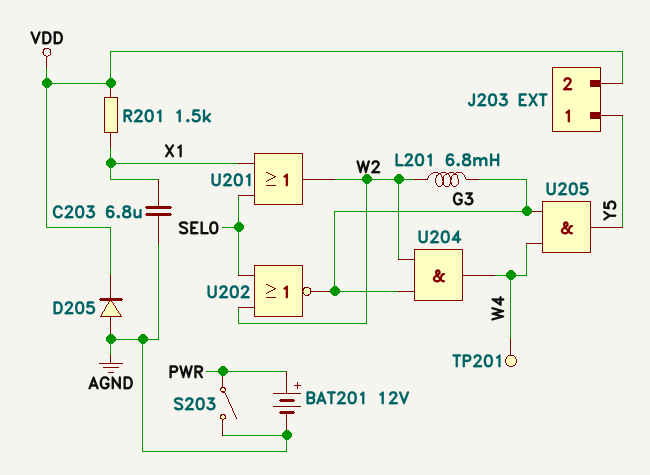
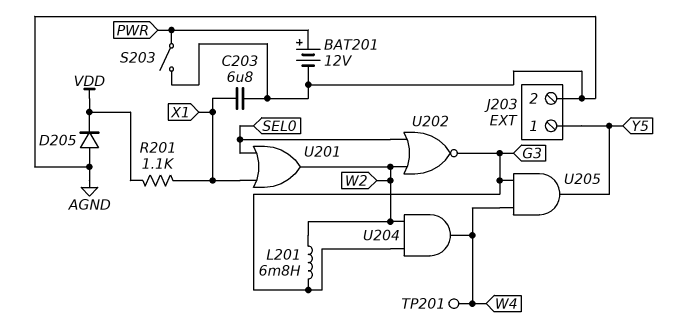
J203 pin 2: VDD -> AGND
R201: 1.5k (VDD, X1) -> 1.1k (VDD, X1)

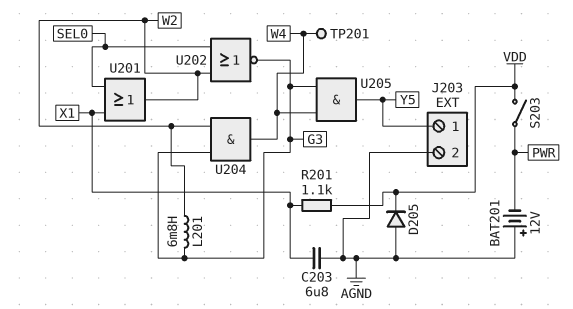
BAT201: 12V (plus PWR, minus AGND) -> 12V (plus AGND, minus PWR)
S203: switch (AGND, PWR) -> switch (PWR, VDD)

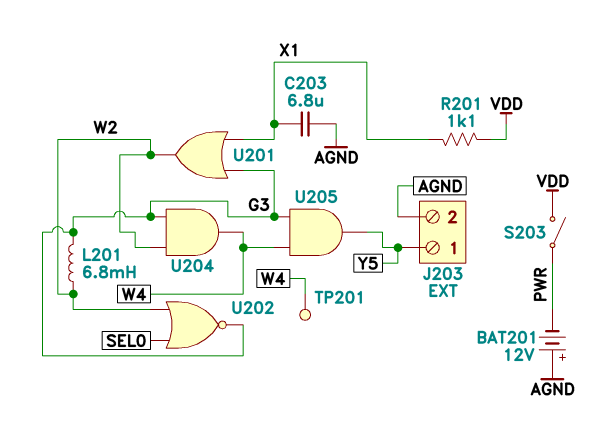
D205: diode (A AGND, K VDD) -> none
U201: OR (in SEL0, in X1, out W2) -> OR (in G3, in X1, out W2)

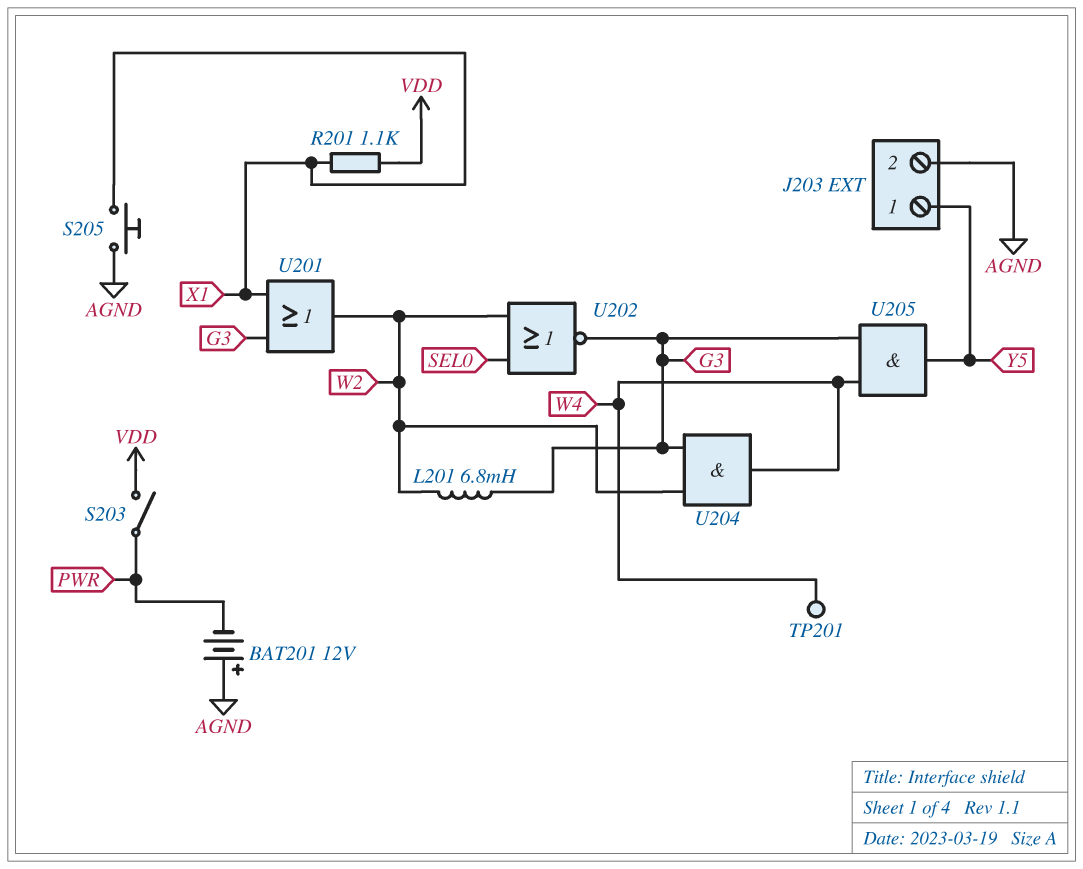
C203: 6.8uF (AGND, X1) -> none
S205: none -> button (AGND, X1)

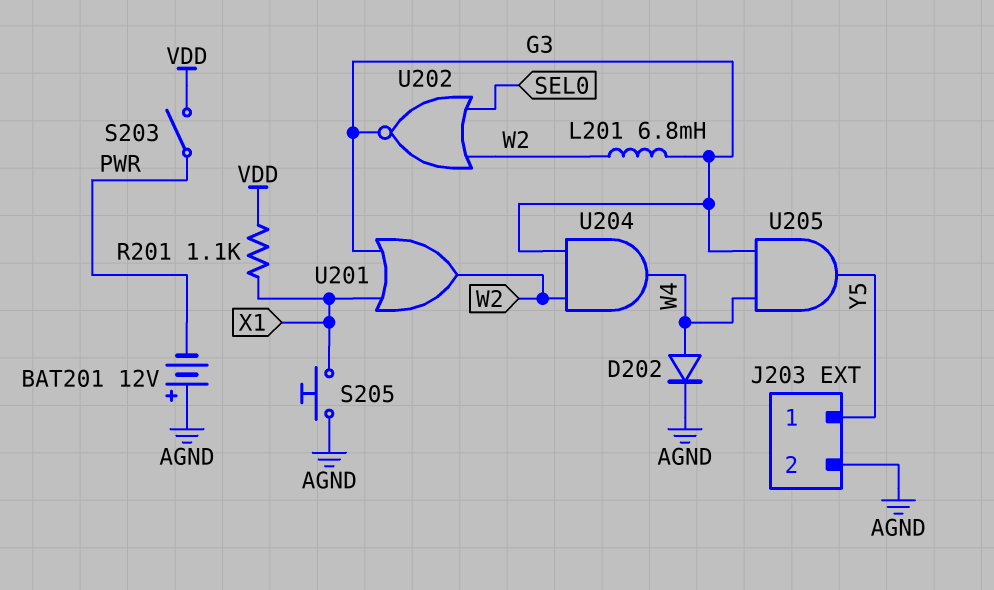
D202: none -> diode (A W4, K AGND)
TP201: test point (W4) -> none

